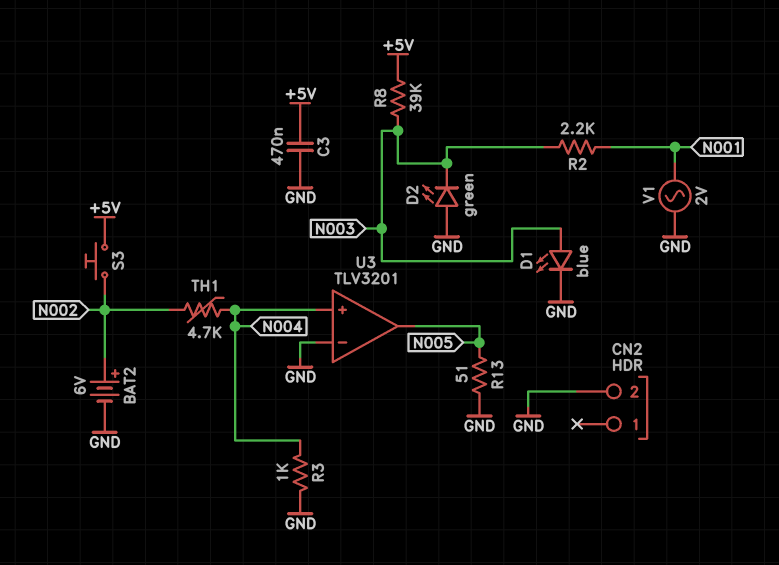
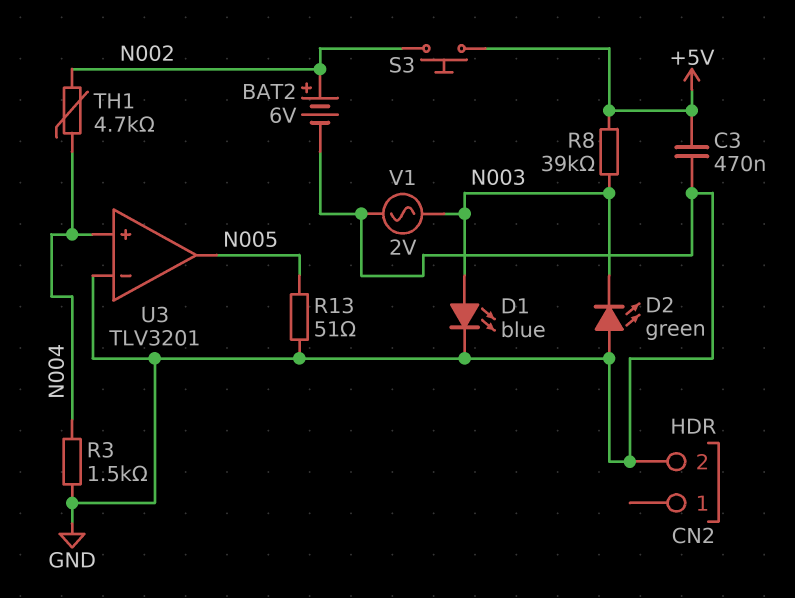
R2: 2.2k (N001, N003) -> none
R3: 1k (GND, N004) -> 1.5k (GND, N004)
V1: AC 2V (GND, N001) -> AC 2V (GND, N003)

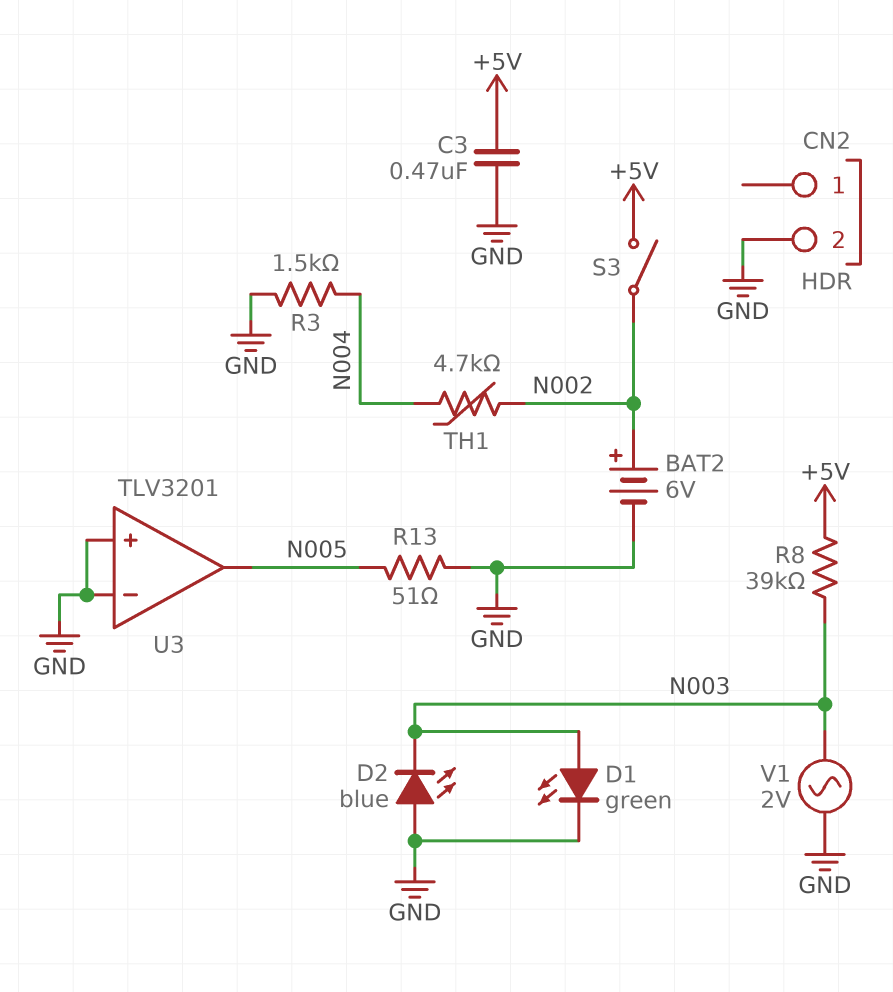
D1: LED blue (A N003, K GND) -> LED green (A N003, K GND)
D2: LED green (A GND, K N003) -> LED blue (A GND, K N003)
S3: button (+5V, N002) -> switch (+5V, N002)
U3 pin in+: N004 -> GND

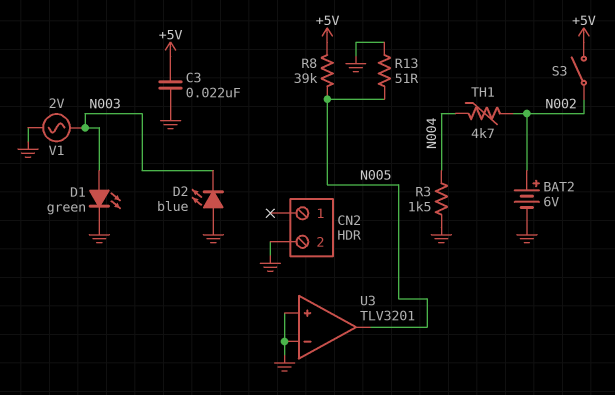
C3: 470nF (+5V, GND) -> 22nF (+5V, GND)
R8: 39k (+5V, N003) -> 39k (+5V, N005)

